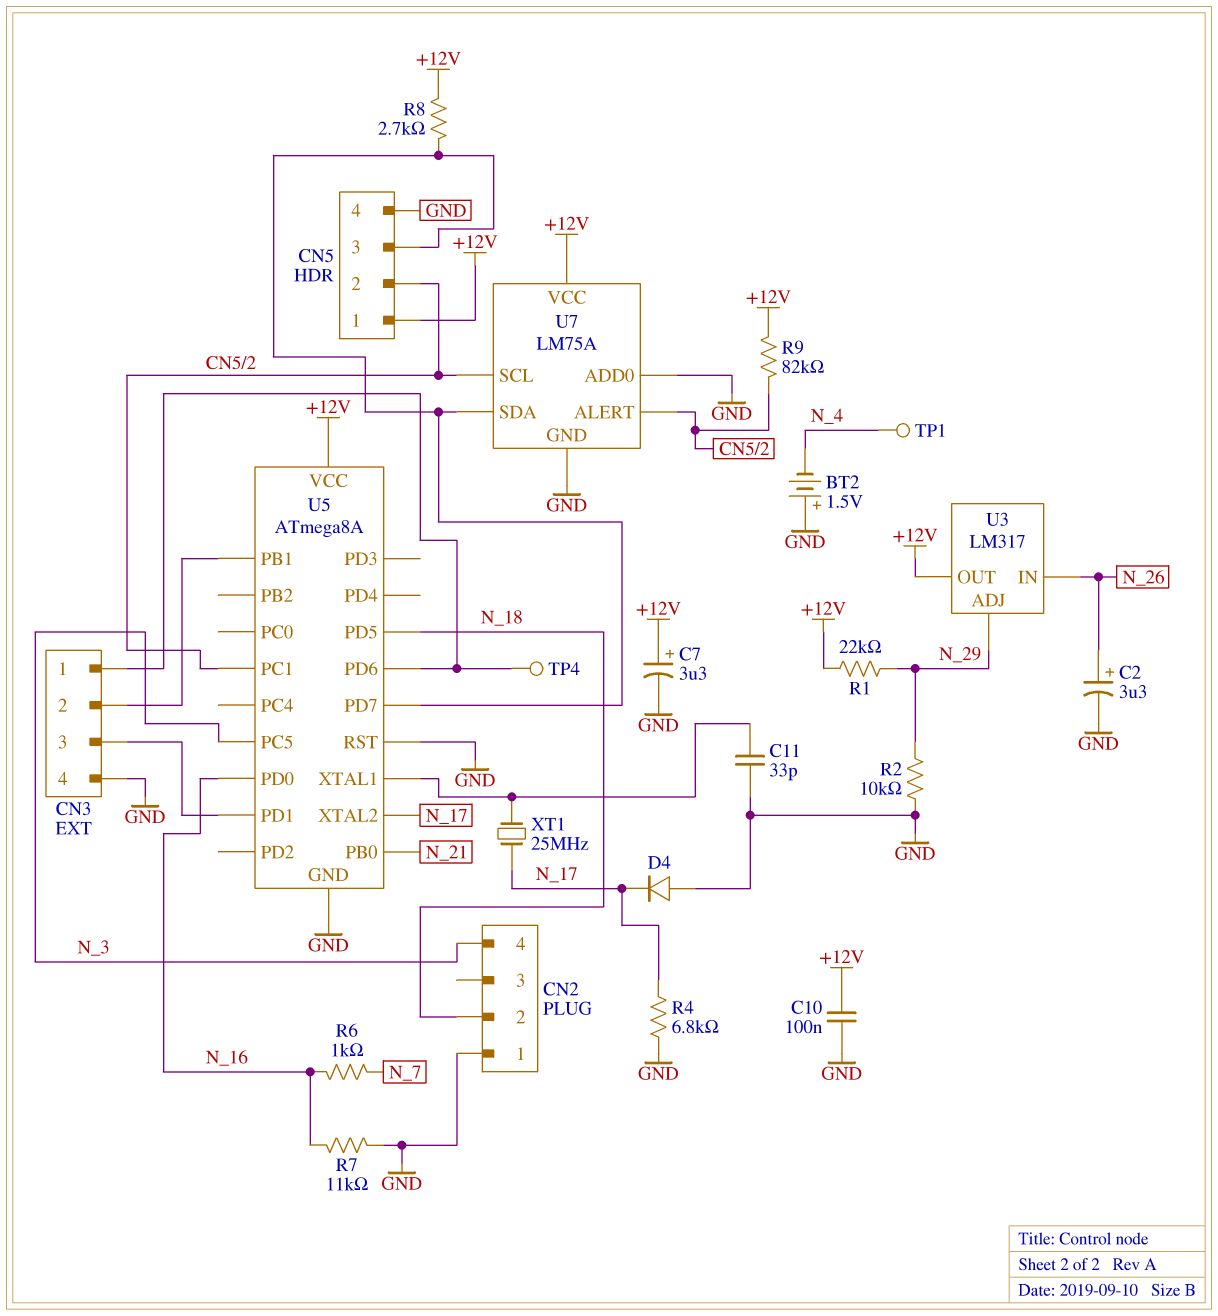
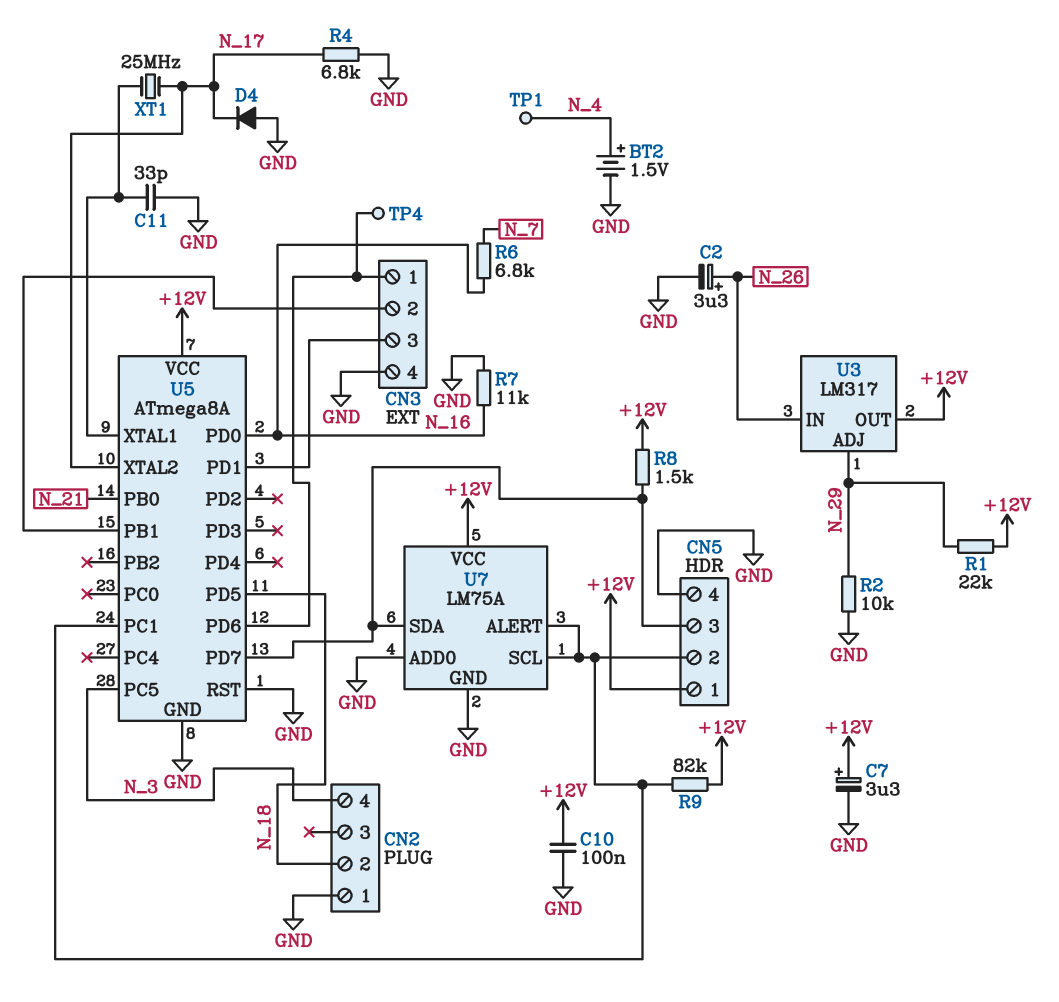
BT2: 1.5V (plus GND, minus N_4) -> 1.5V (plus N_4, minus GND)
R6: 1k (N_7, N_16) -> 6.8k (N_7, N_16)
R8: 2.7k (+12V, CN5/3) -> 1.5k (+12V, CN5/3)

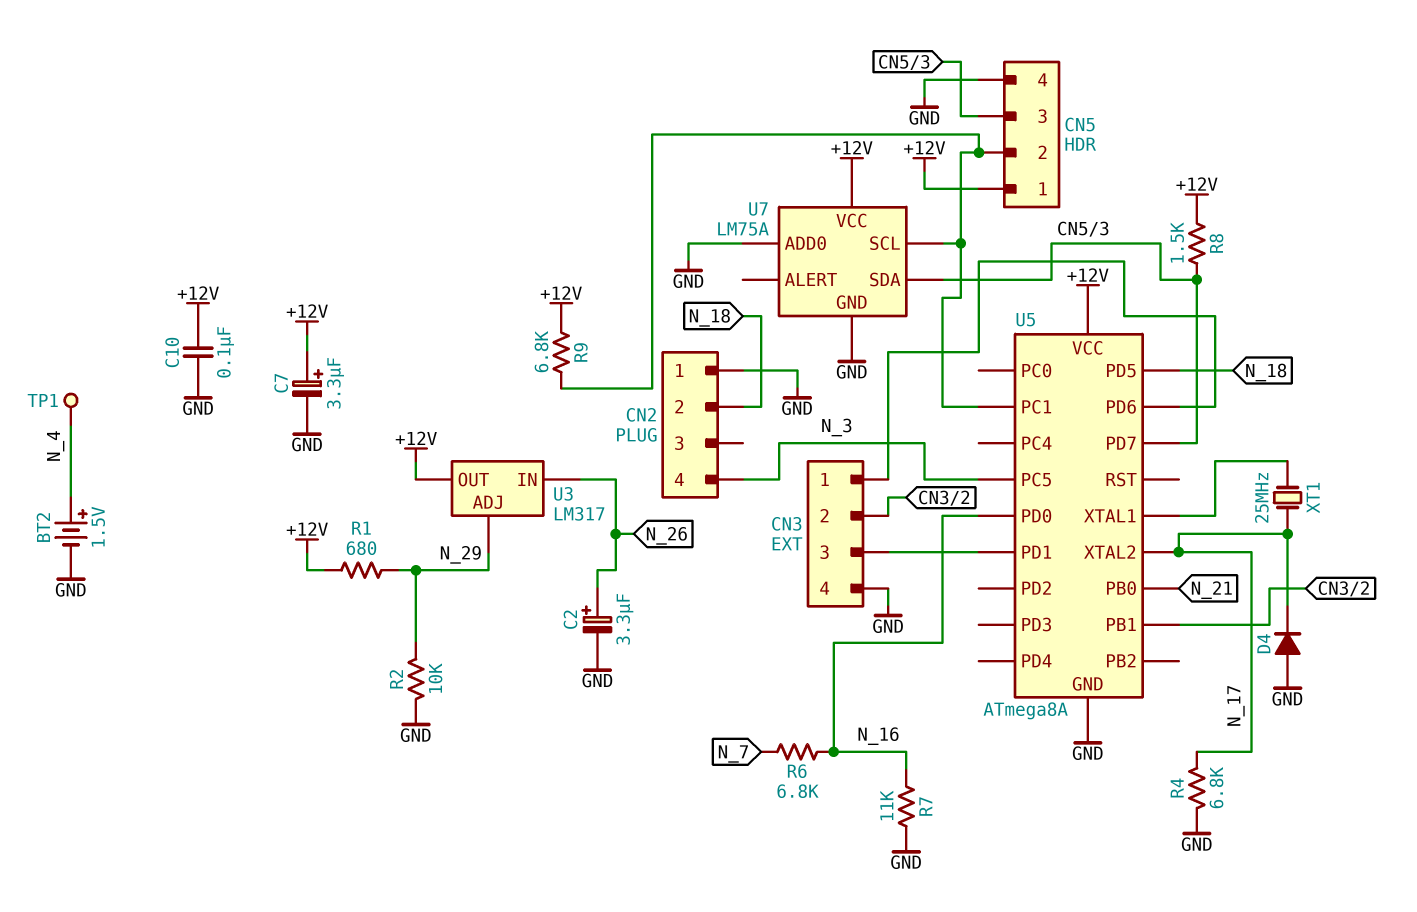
C11: 33pF (GND, U5/XTAL1) -> none
R1: 22k (+12V, N_29) -> 680 (+12V, N_29)
R9: 82k (+12V, CN5/2) -> 6.8k (+12V, CN5/2)
TP4: test point (CN3/1) -> none
U5 pin RST: GND -> none
U7 pin ALERT: CN5/2 -> none

